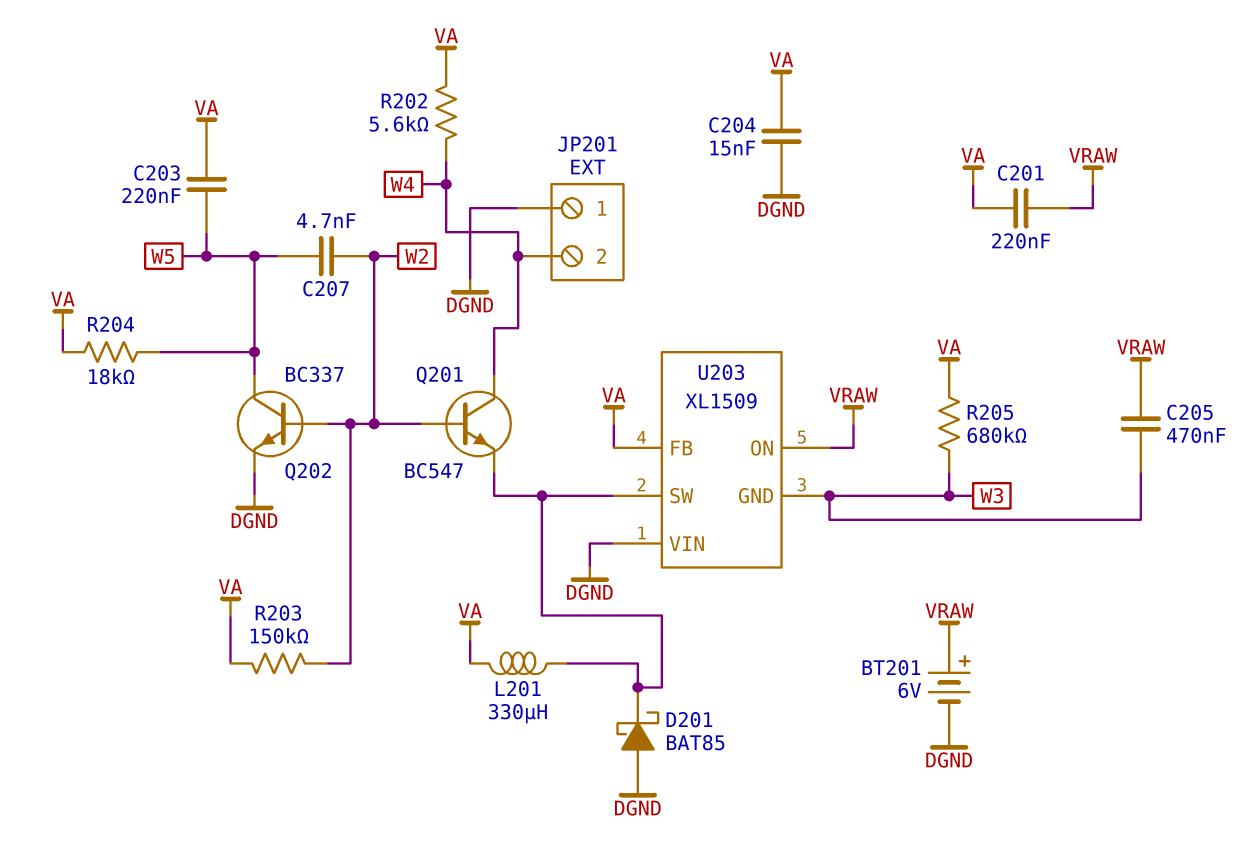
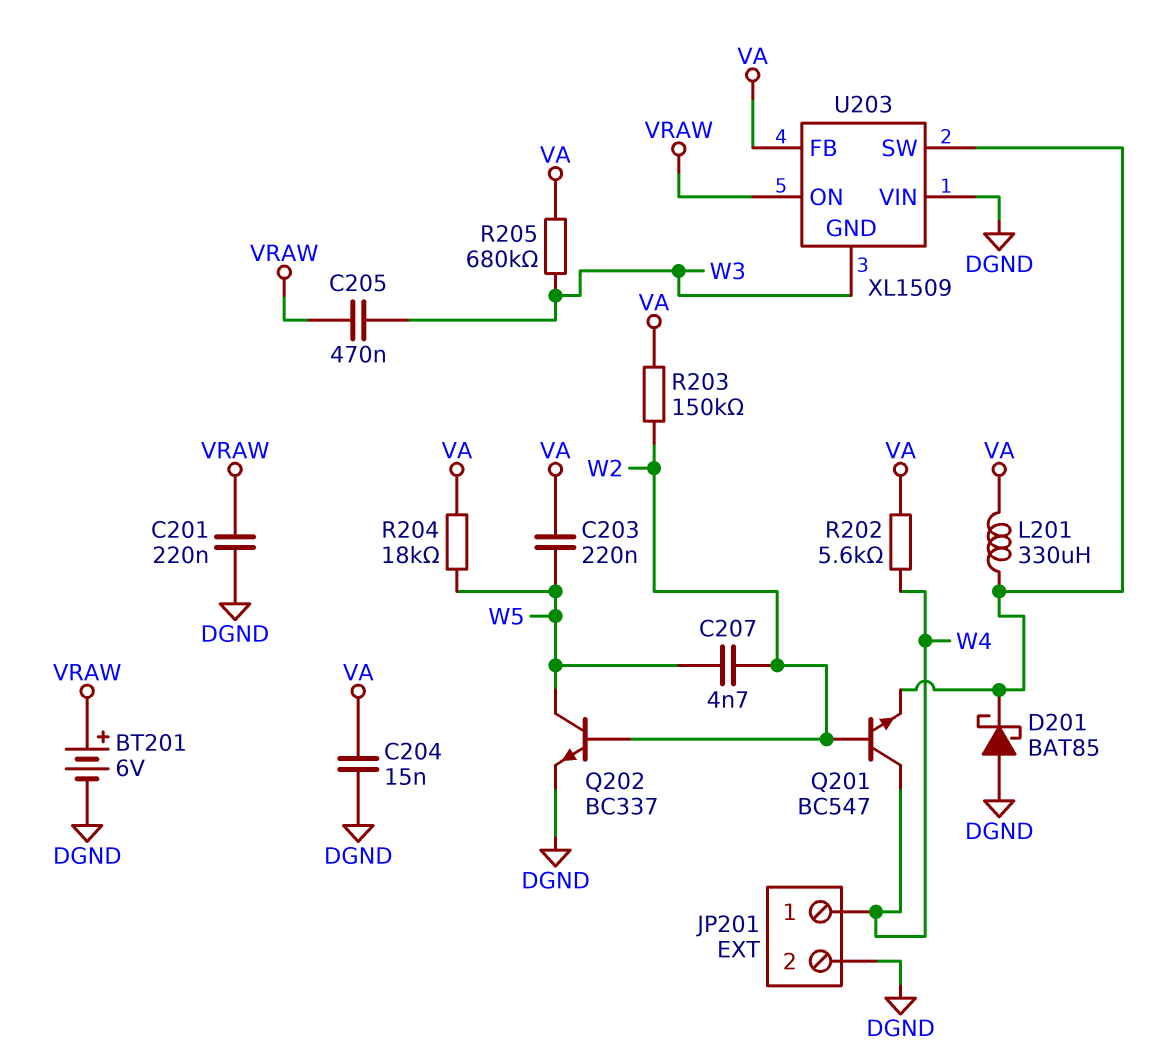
C201: 220nF (VA, VRAW) -> 220nF (DGND, VRAW)
JP201 pin 1: DGND -> W4
JP201 pin 2: W4 -> DGND

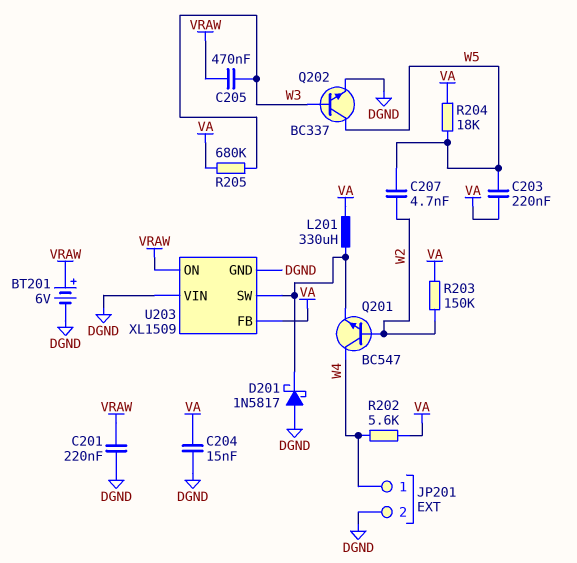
D201: schottky BAT85 (A DGND, K U203/SW) -> schottky 1N5817 (A DGND, K U203/SW)
Q202: NPN BC337 (B W2, C W5, E DGND) -> NPN BC337 (B W3, C W5, E DGND)
U203 pin GND: W3 -> DGND

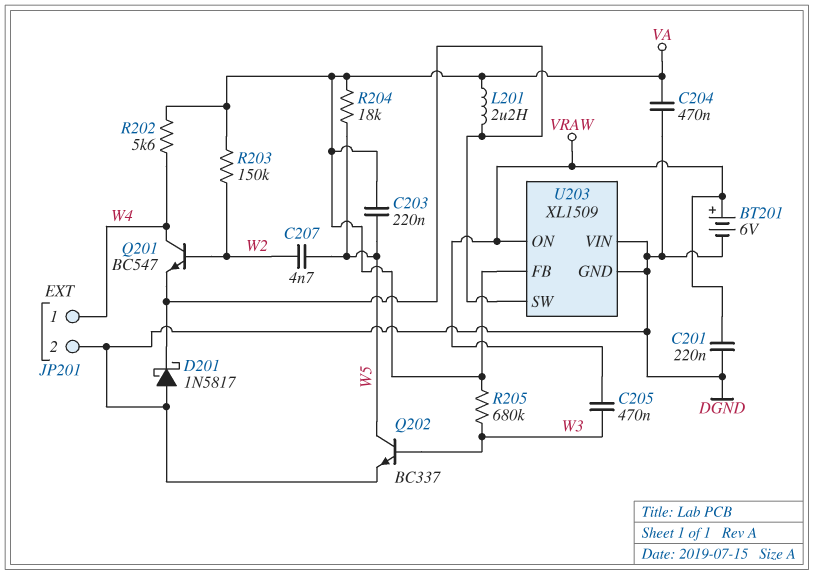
C204: 15nF (DGND, VA) -> 470nF (DGND, VA)
L201: 330uH (U203/SW, VA) -> 2.2uH (U203/SW, VA)

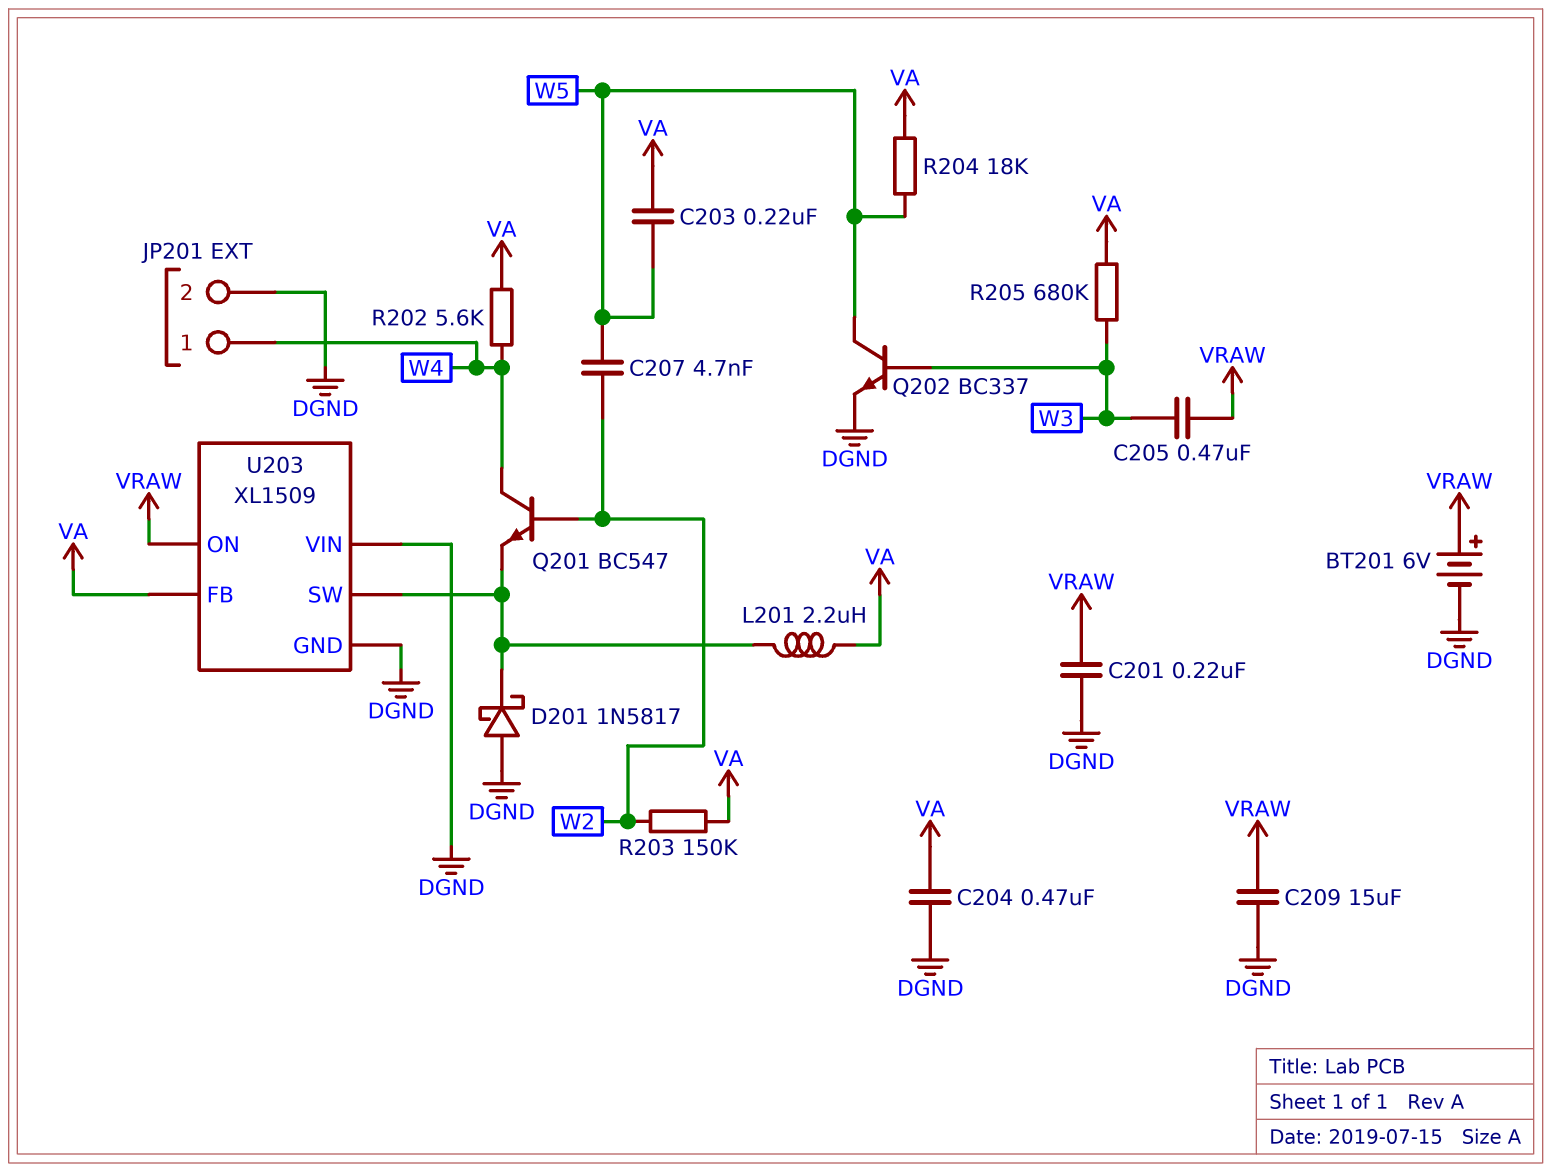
C209: none -> 15uF (DGND, VRAW)

